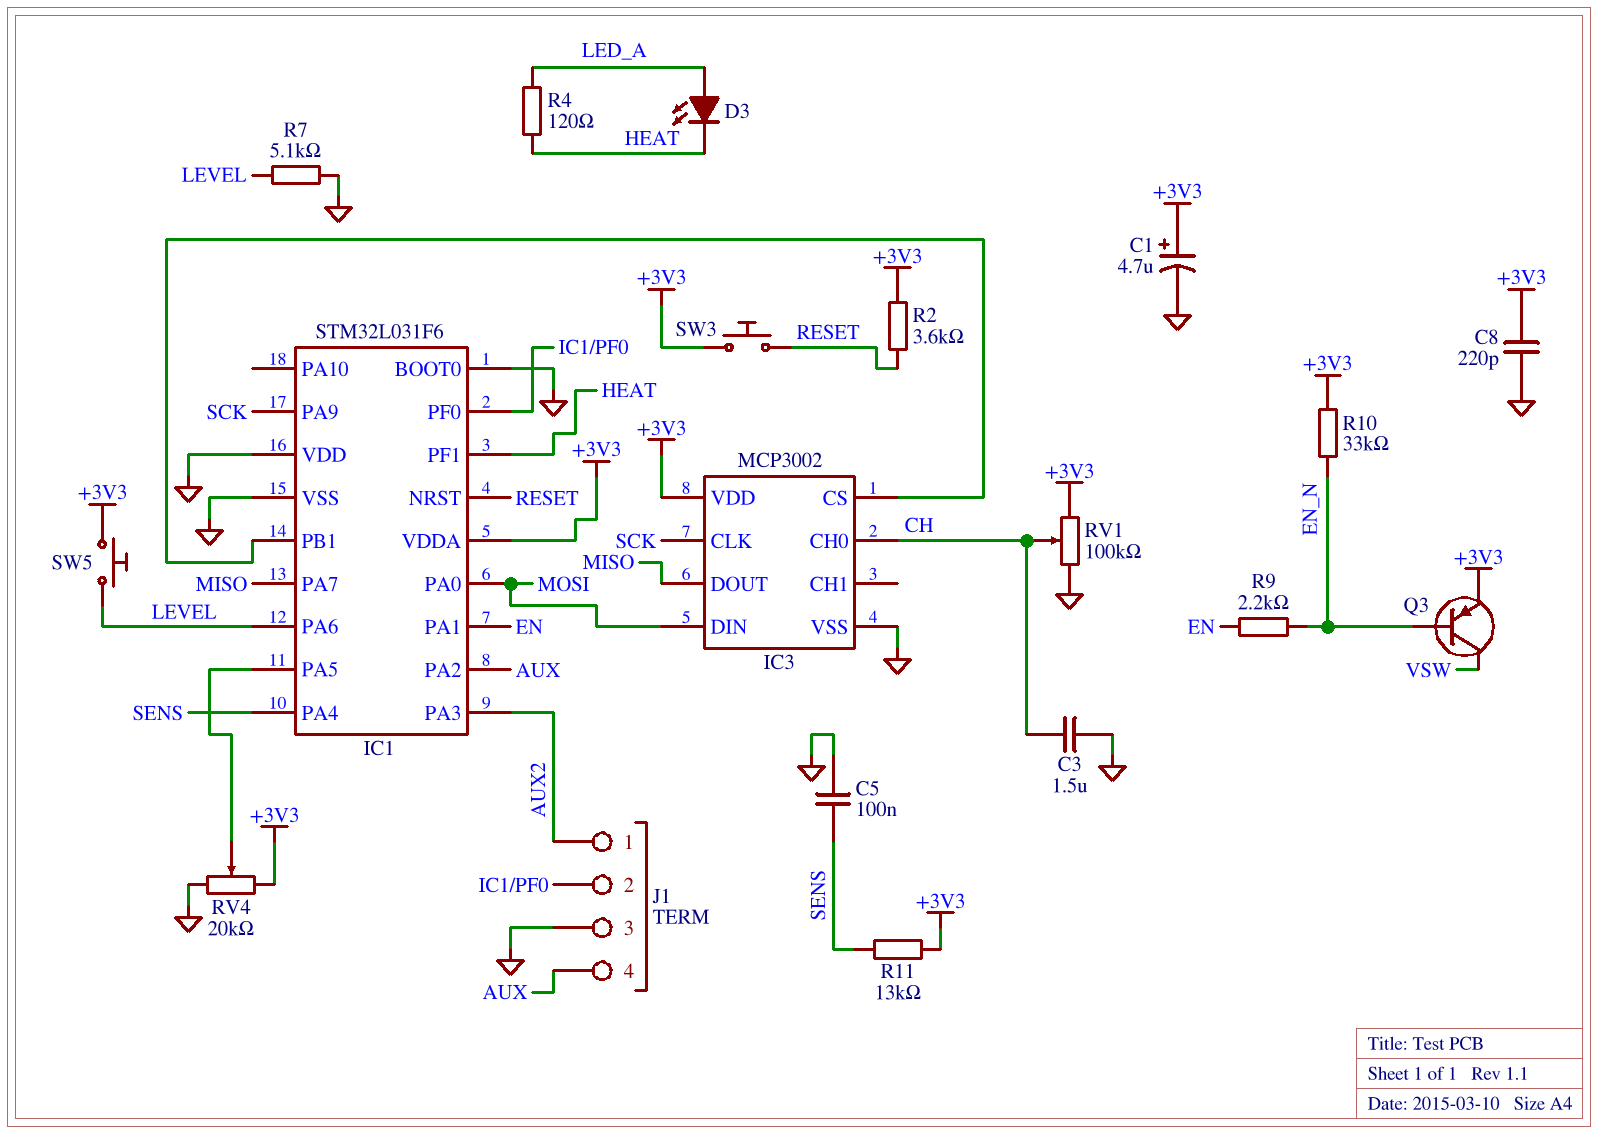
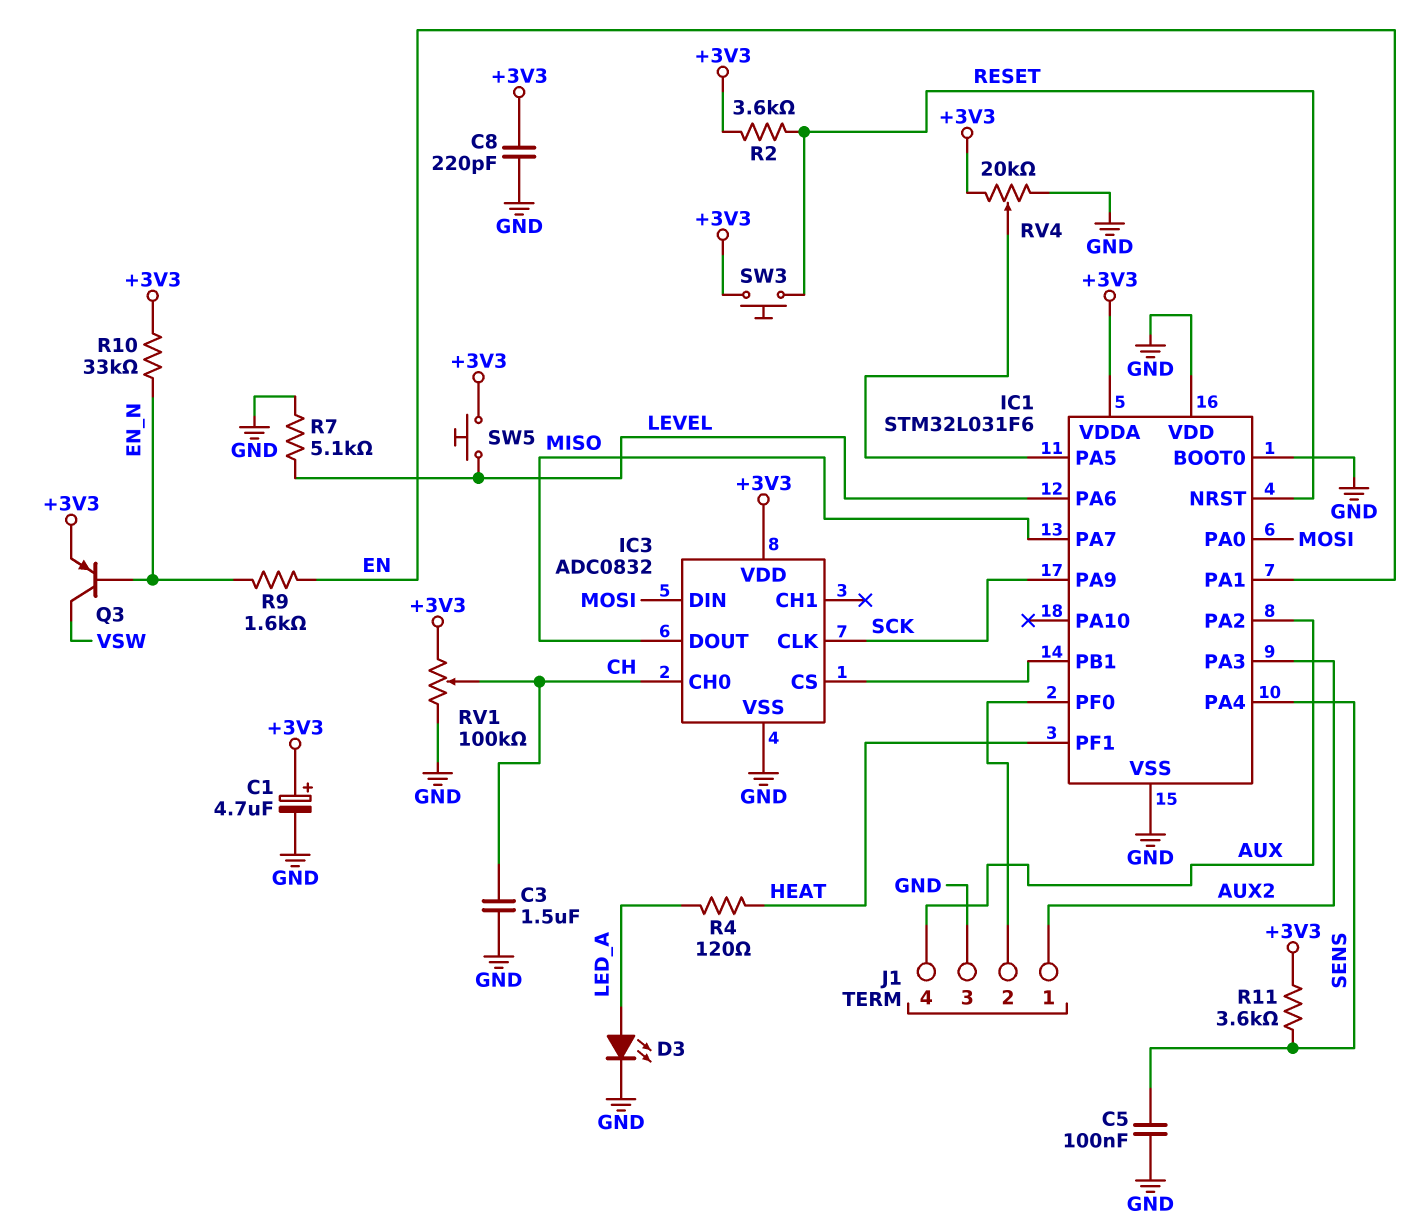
D3: LED (A LED_A, K HEAT) -> LED (A LED_A, K GND)
IC3: MCP3002 -> ADC0832
R9: 2.2k (EN, EN_N) -> 1.6k (EN, EN_N)
R11: 13k (+3V3, SENS) -> 3.6k (+3V3, SENS)

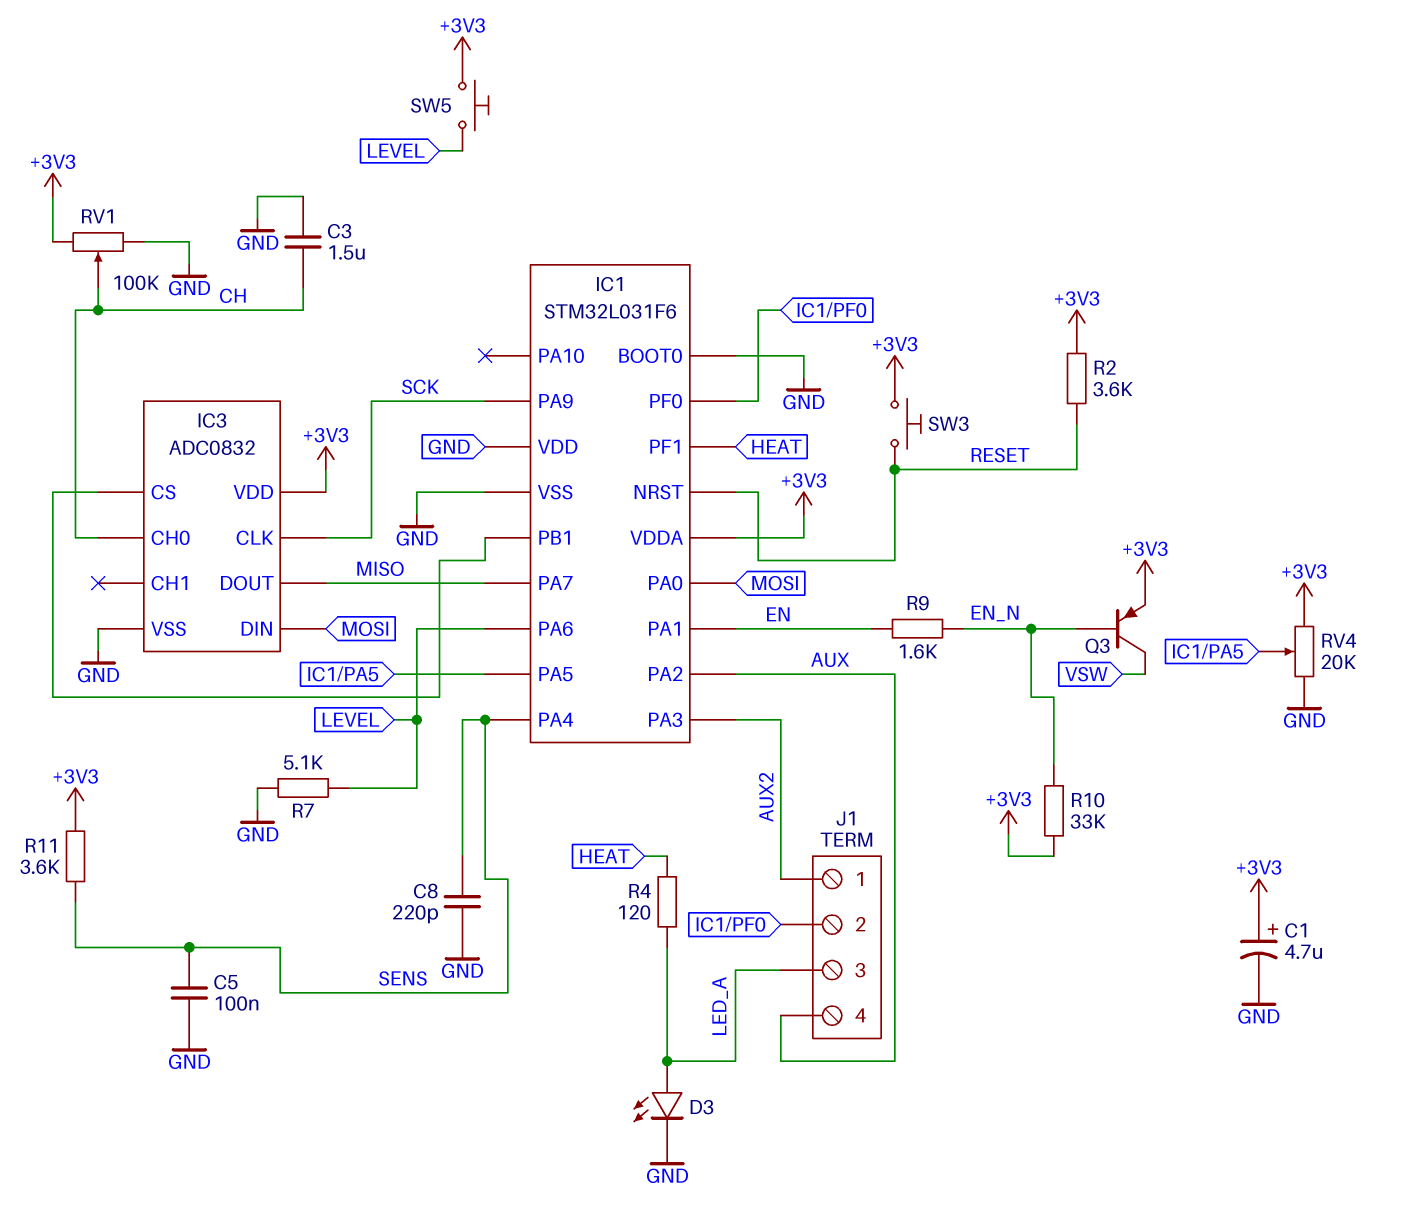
C8: 220pF (+3V3, GND) -> 220pF (GND, SENS)
J1 pin 3: GND -> LED_A

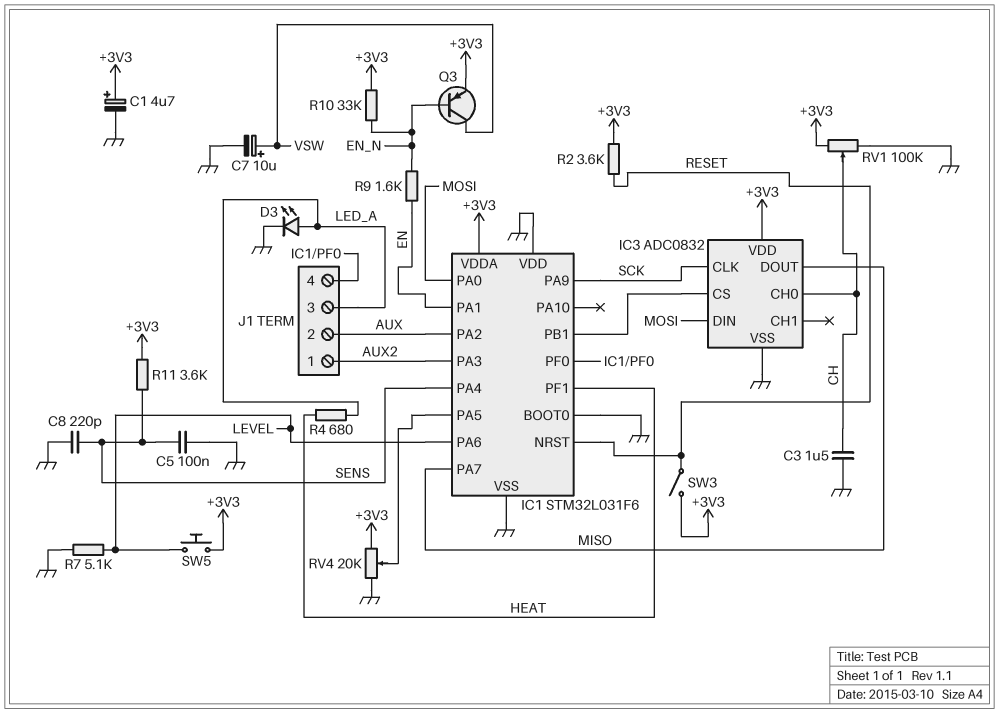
C7: none -> 10uF (plus VSW, minus GND)
J1 pin 2: IC1/PF0 -> AUX
J1 pin 4: AUX -> IC1/PF0
R4: 120 (HEAT, LED_A) -> 680 (HEAT, LED_A)
SW3: button (+3V3, RESET) -> switch (+3V3, RESET)

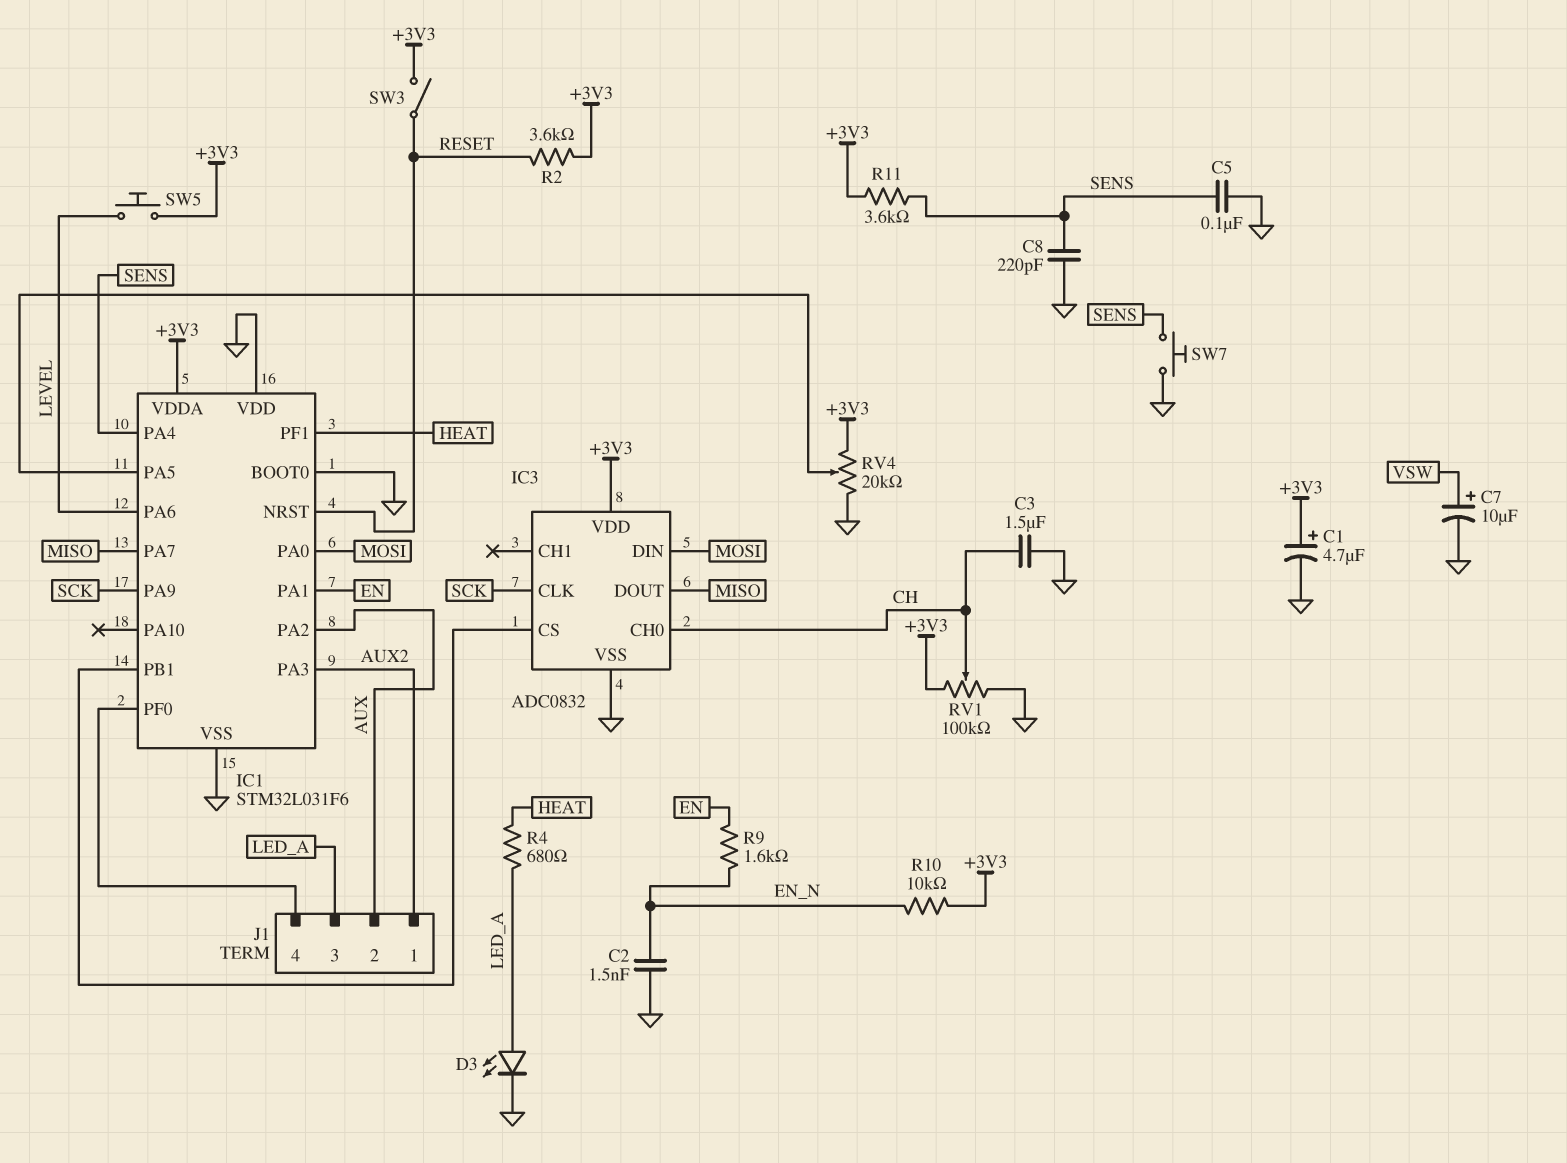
C2: none -> 1.5nF (EN_N, GND)
Q3: PNP (B EN_N, C VSW, E +3V3) -> none
R7: 5.1k (GND, LEVEL) -> none
R10: 33k (+3V3, EN_N) -> 10k (+3V3, EN_N)
SW7: none -> button (GND, SENS)

